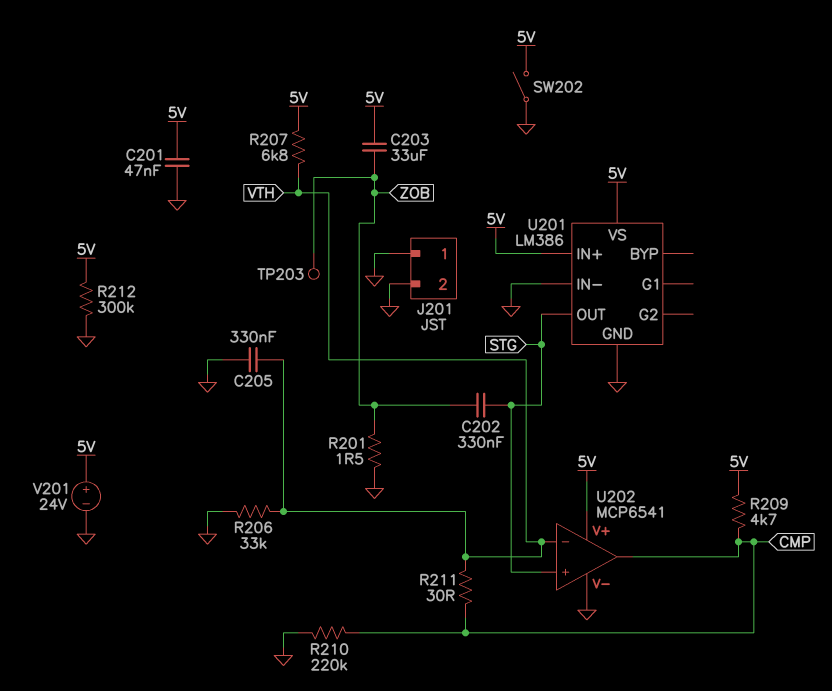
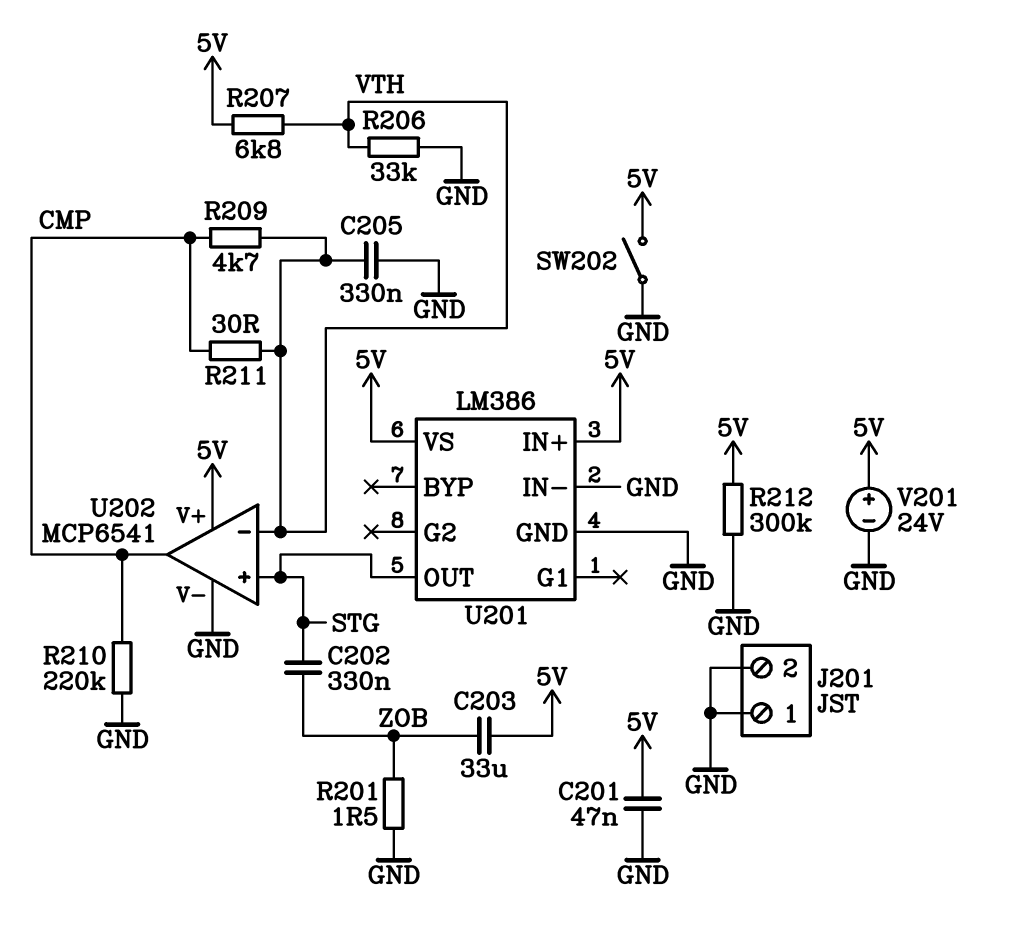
R209: 4.7k (5V, CMP) -> 4.7k (CMP, VTH)
TP203: test point (ZOB) -> none

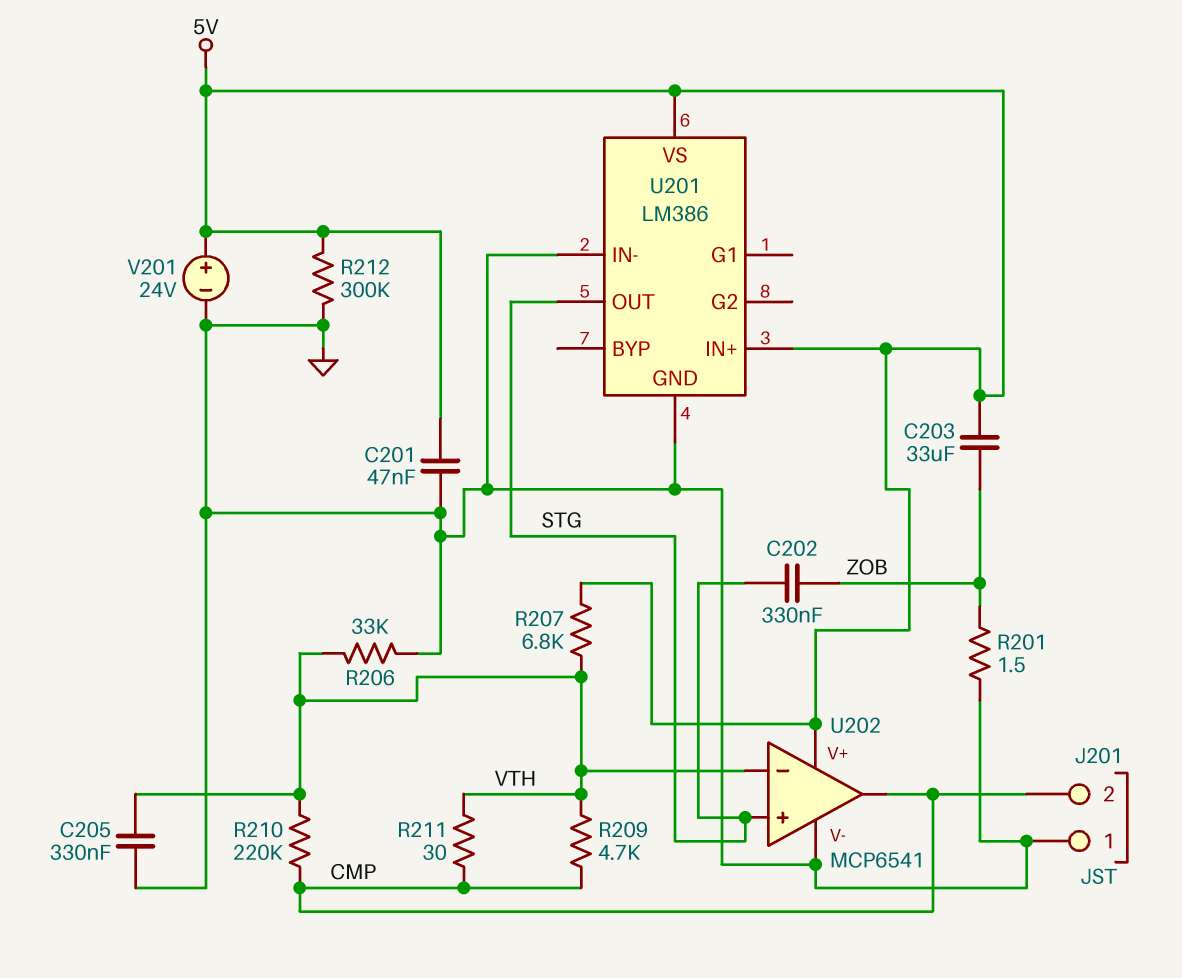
J201 pin 2: GND -> CMP
R210: 220k (CMP, GND) -> 220k (CMP, VTH)
SW202: switch (5V, GND) -> none

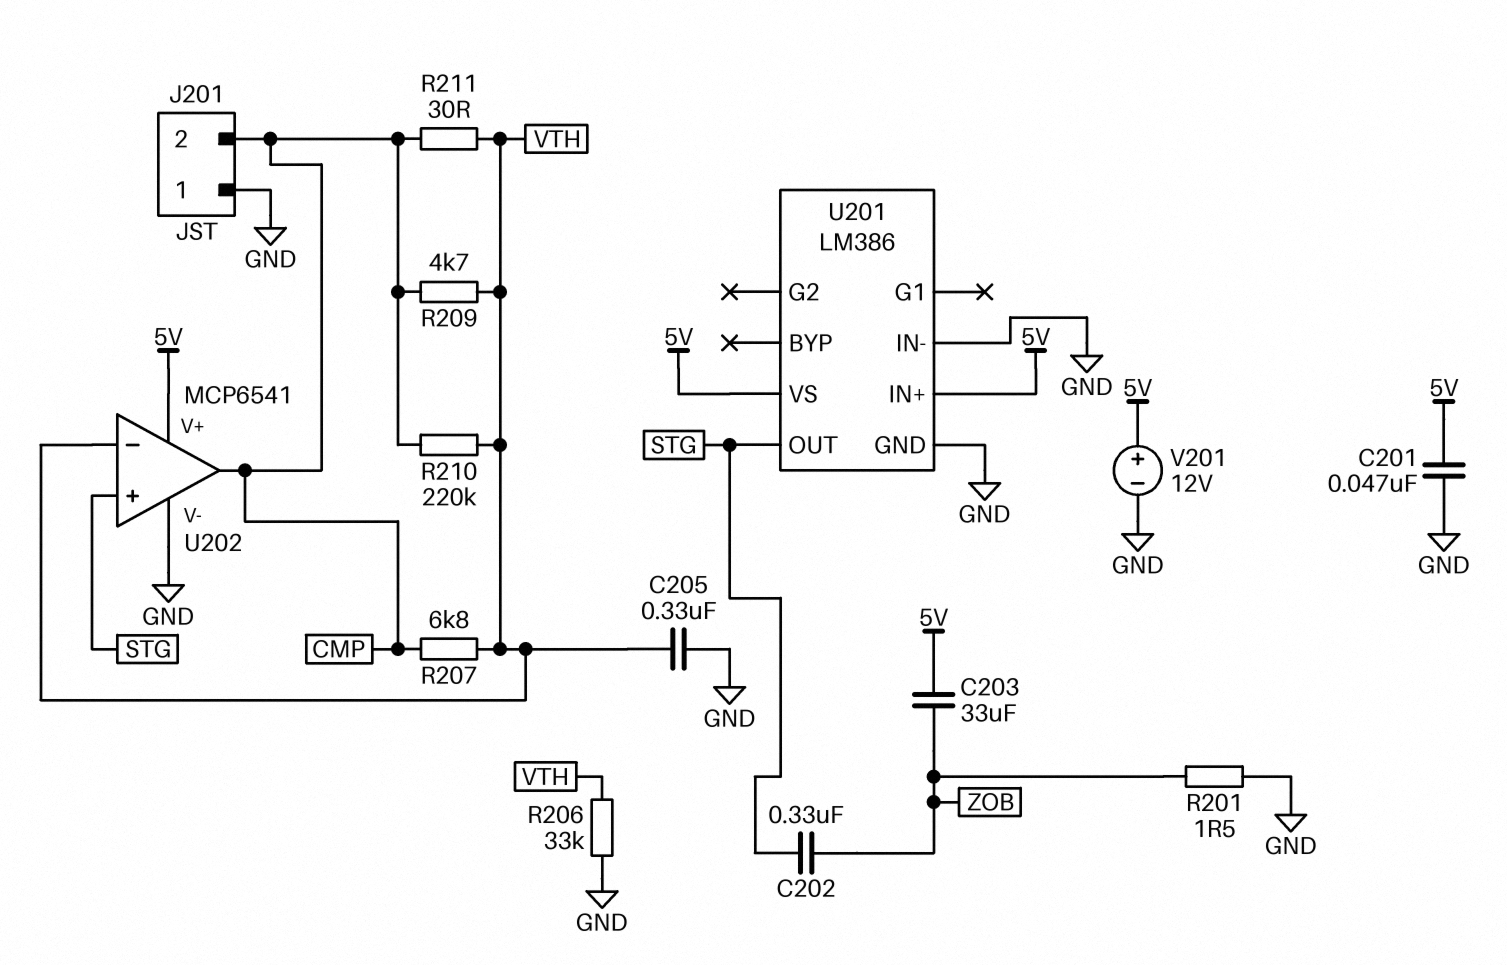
R207: 6.8k (5V, VTH) -> 6.8k (CMP, VTH)
R212: 300k (5V, GND) -> none
V201: 24V (plus 5V, minus GND) -> 12V (plus 5V, minus GND)

